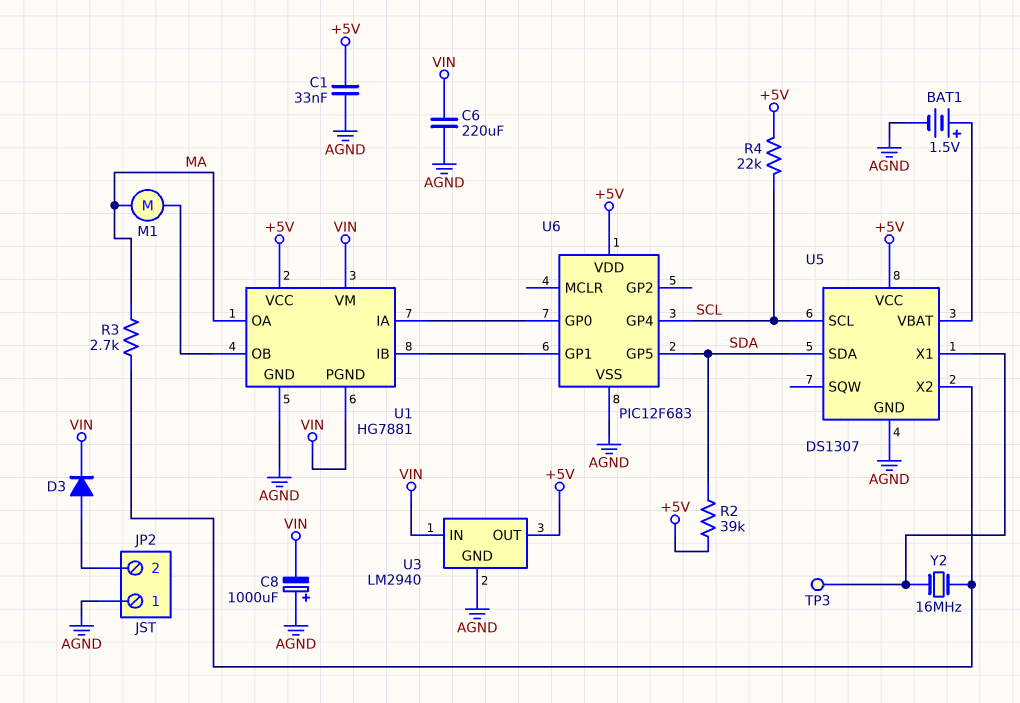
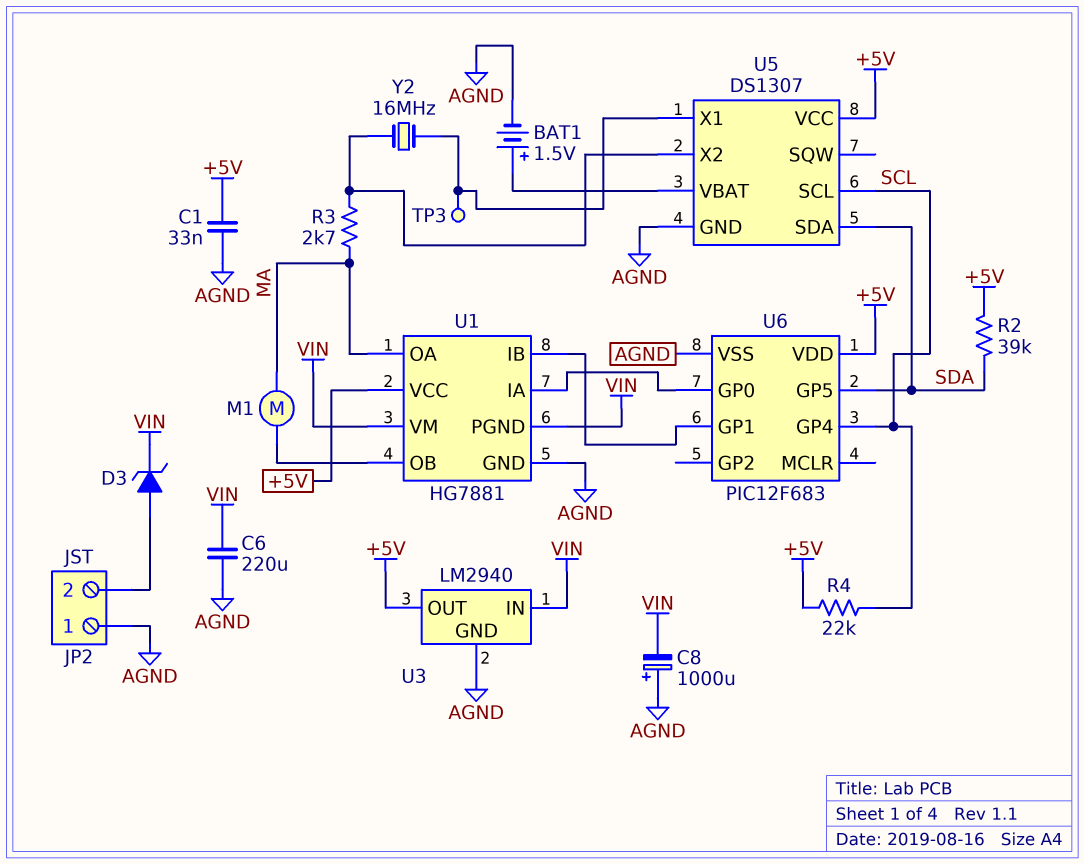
D3: diode (A JP2/2, K VIN) -> zener (A JP2/2, K VIN)

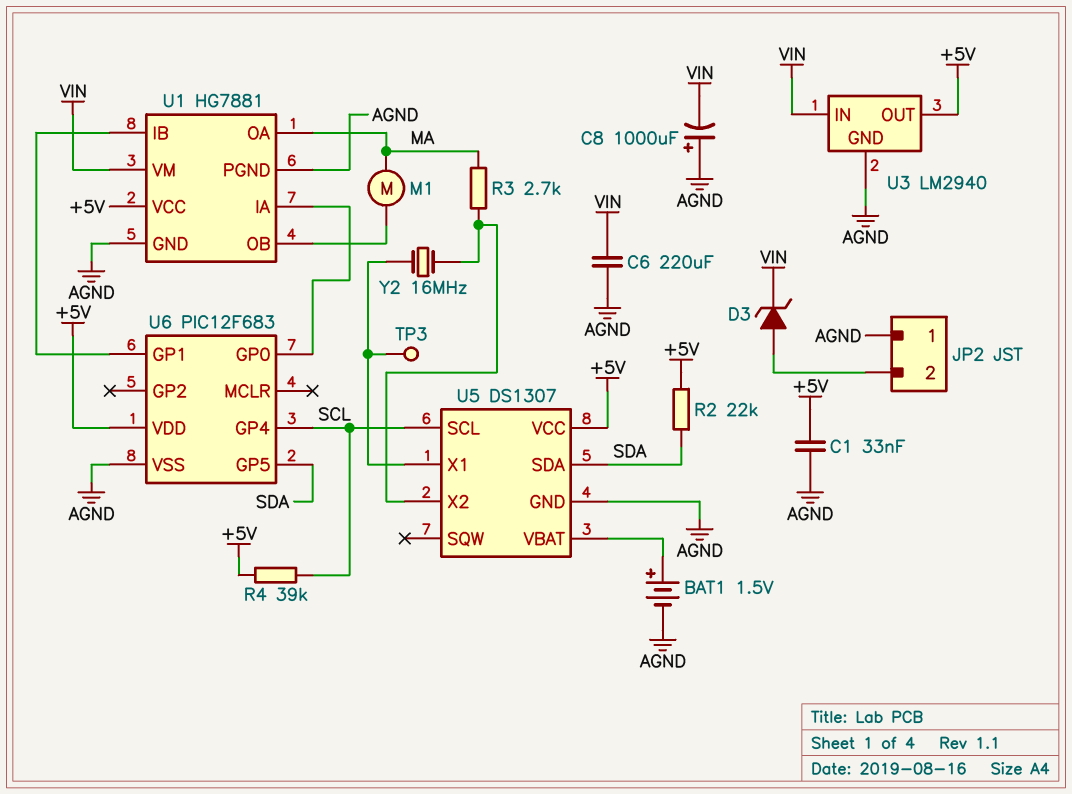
R2: 39k (+5V, SDA) -> 22k (+5V, SDA)
R4: 22k (+5V, SCL) -> 39k (+5V, SCL)
U1 pin PGND: VIN -> AGND

